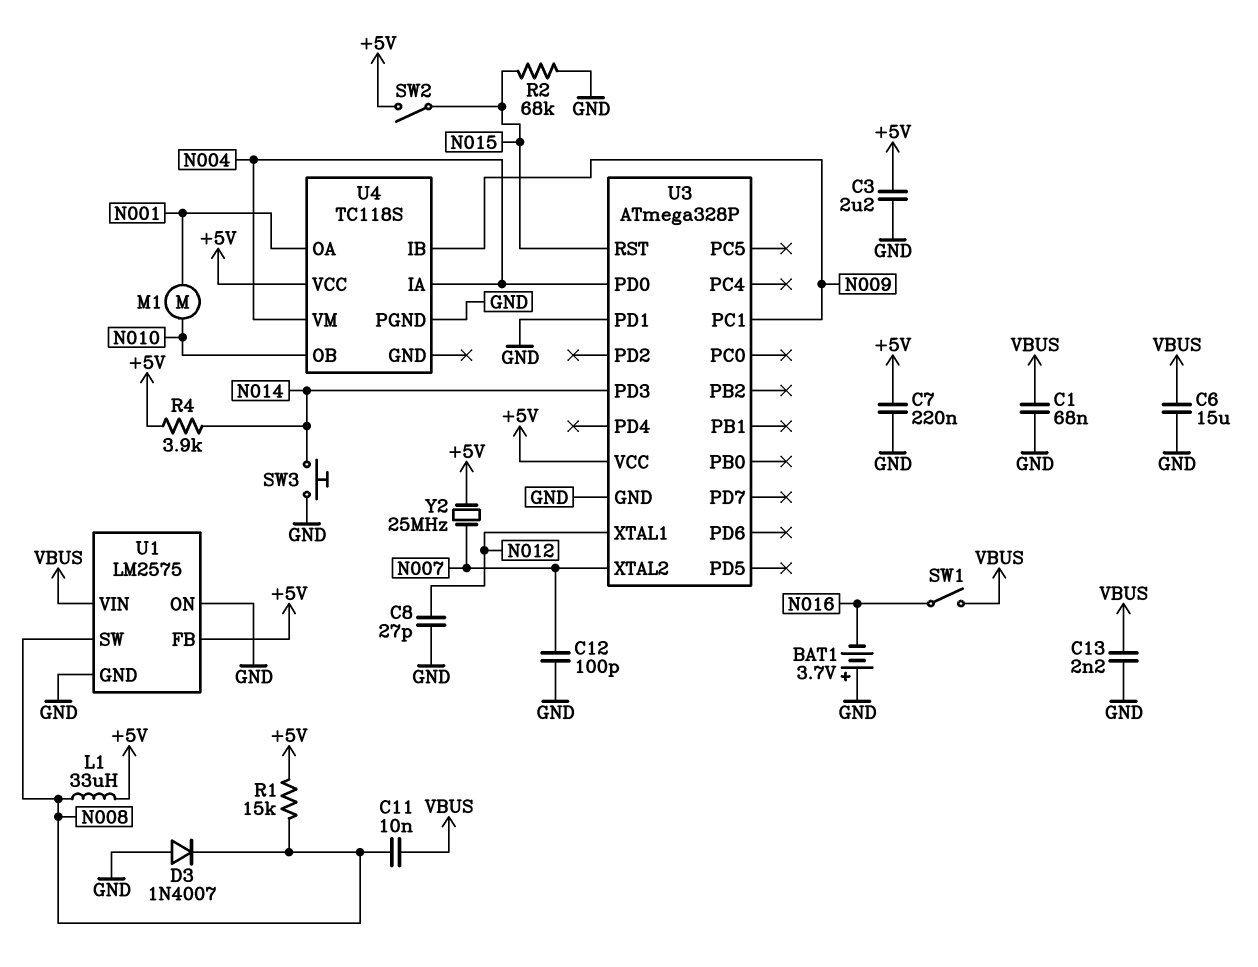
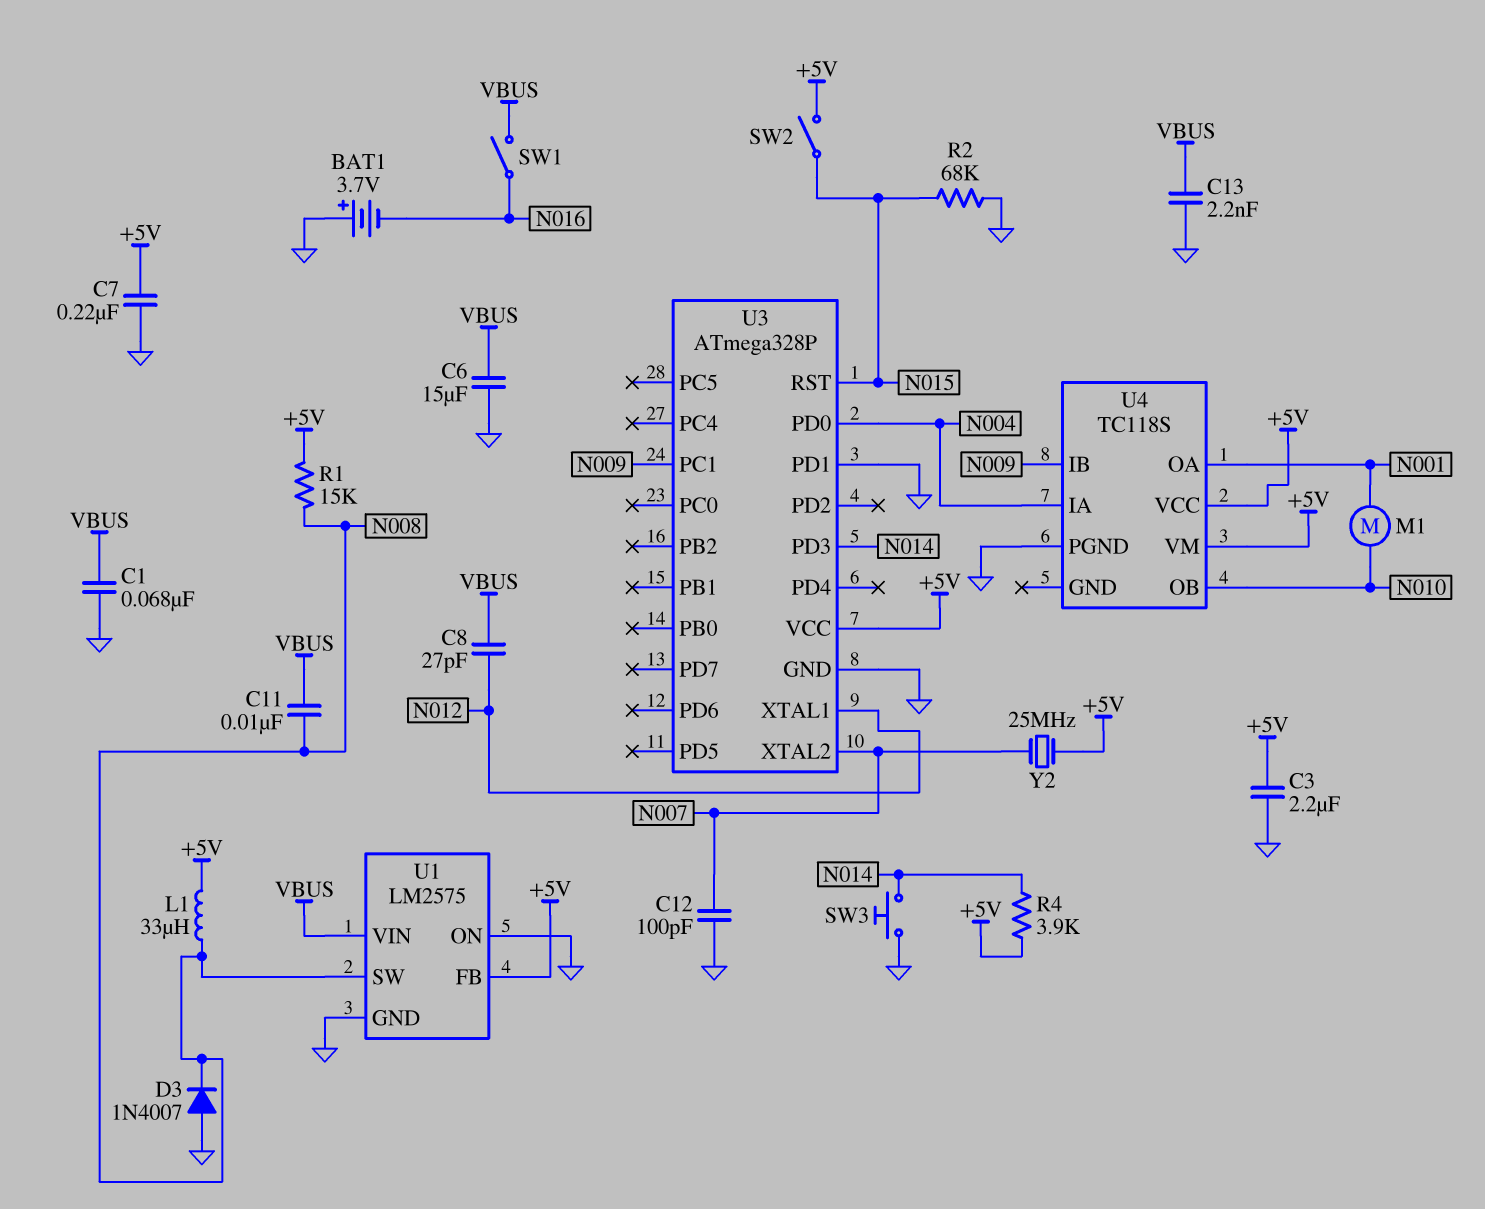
C8: 27pF (GND, N012) -> 27pF (N012, VBUS)
U4 pin VM: N004 -> +5V

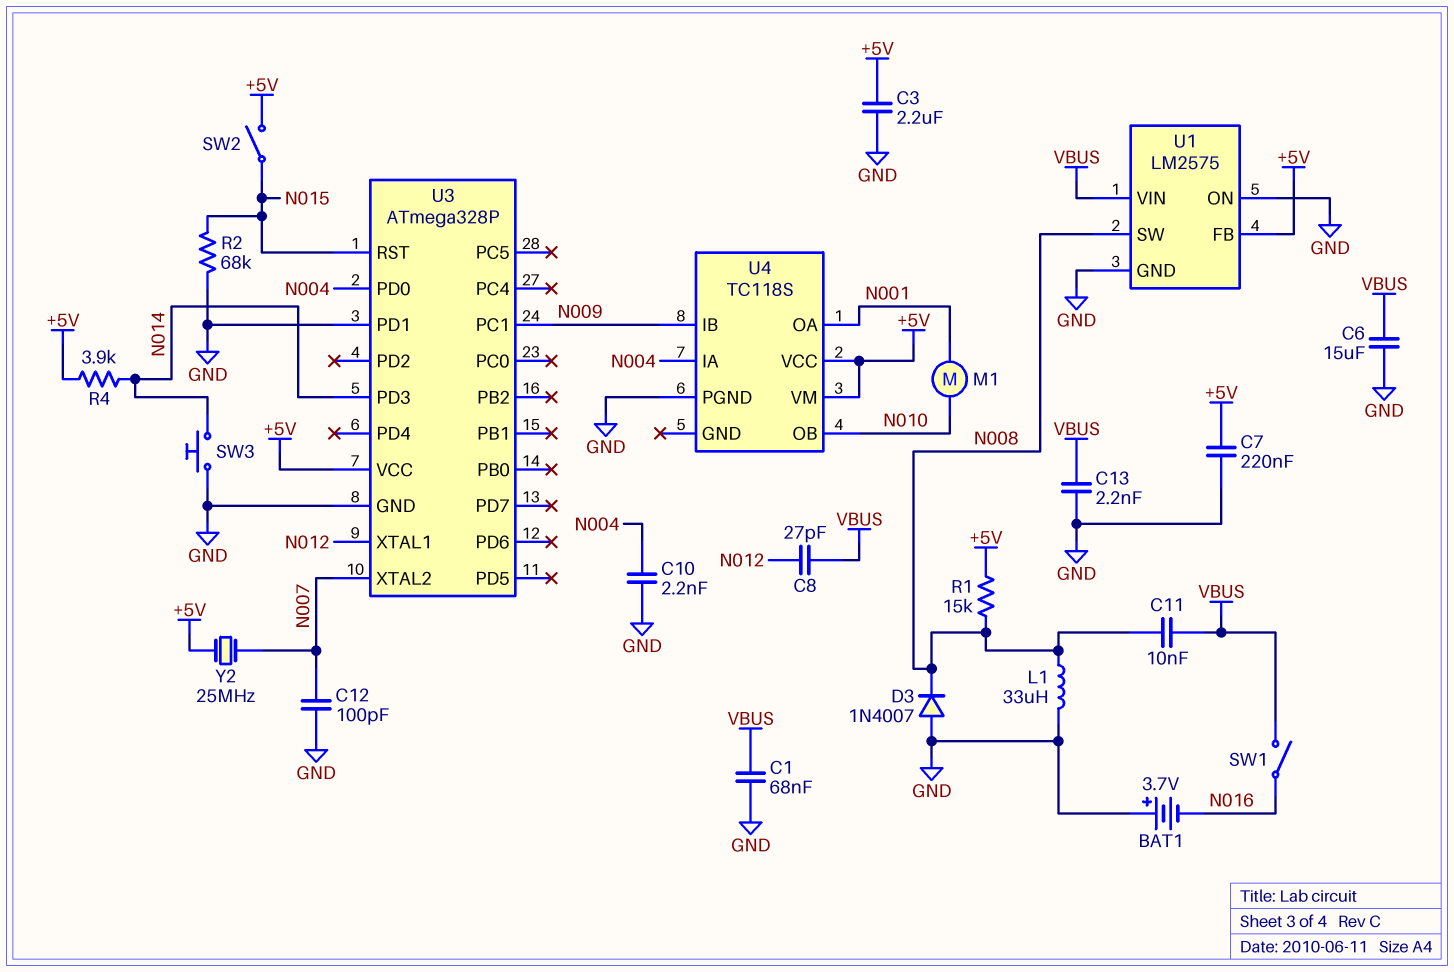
C10: none -> 2.2nF (GND, N004)
L1: 33uH (+5V, N008) -> 33uH (GND, N008)

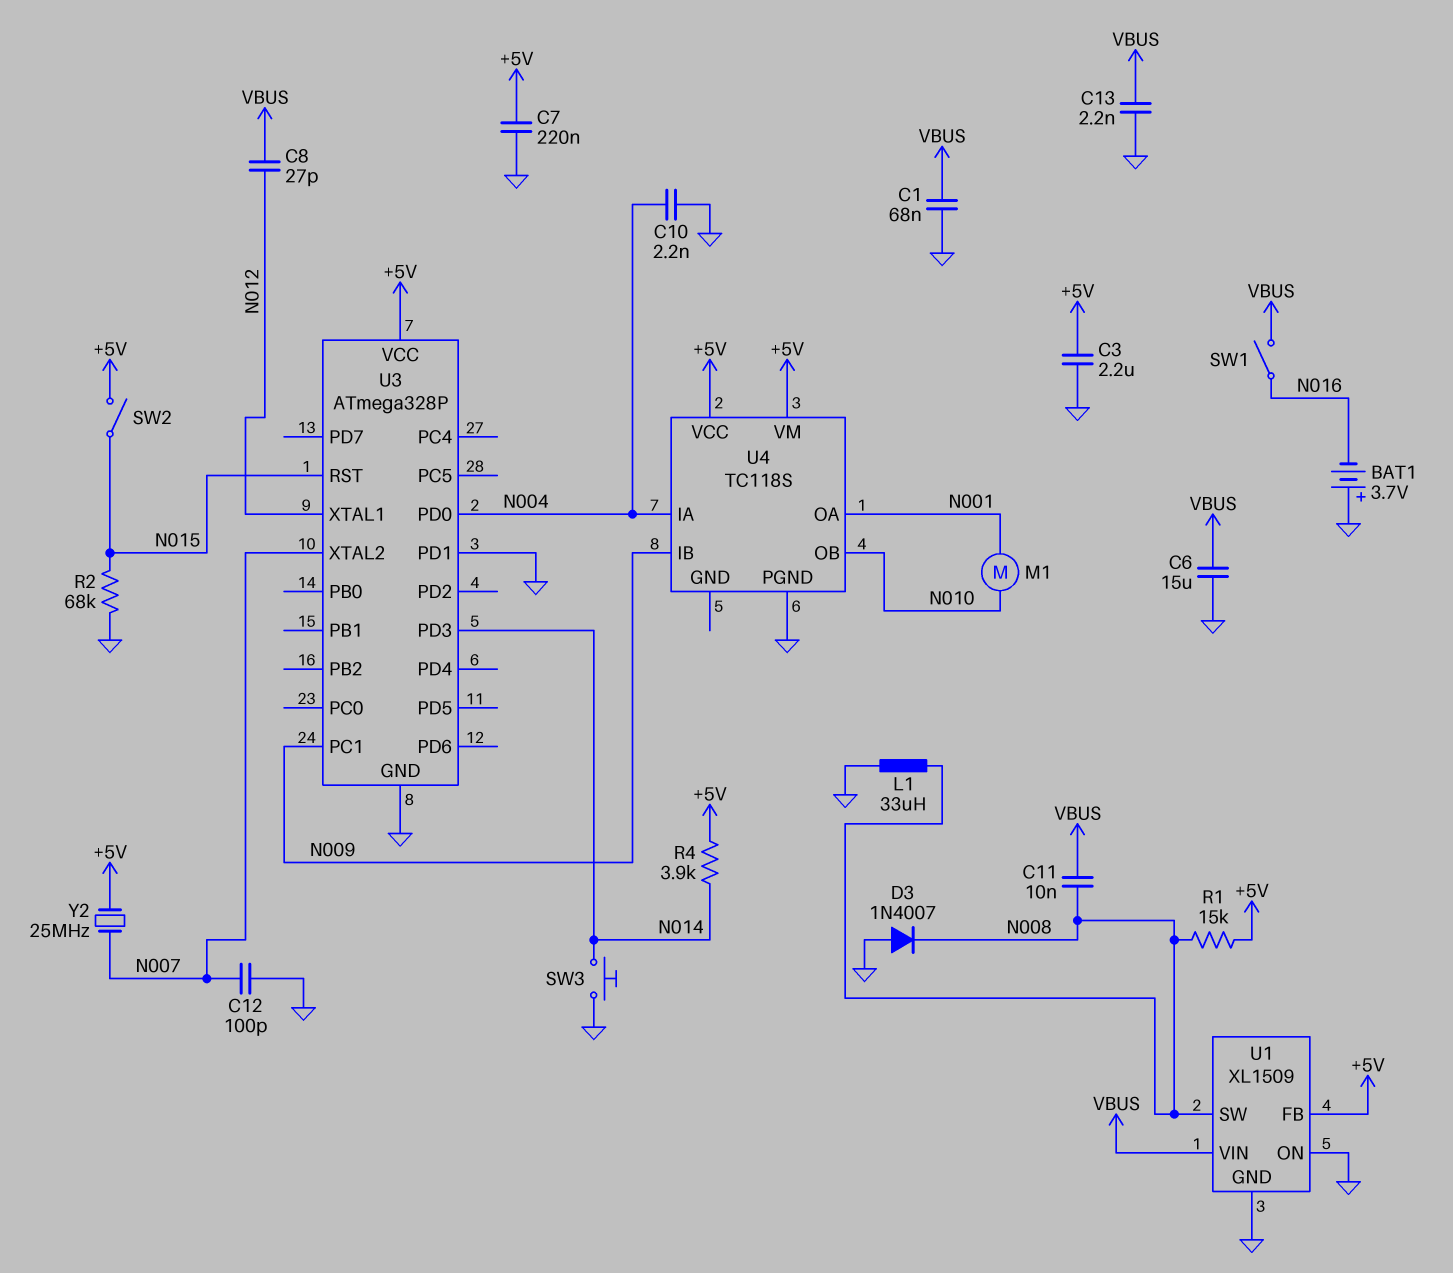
U1: LM2575 -> XL1509

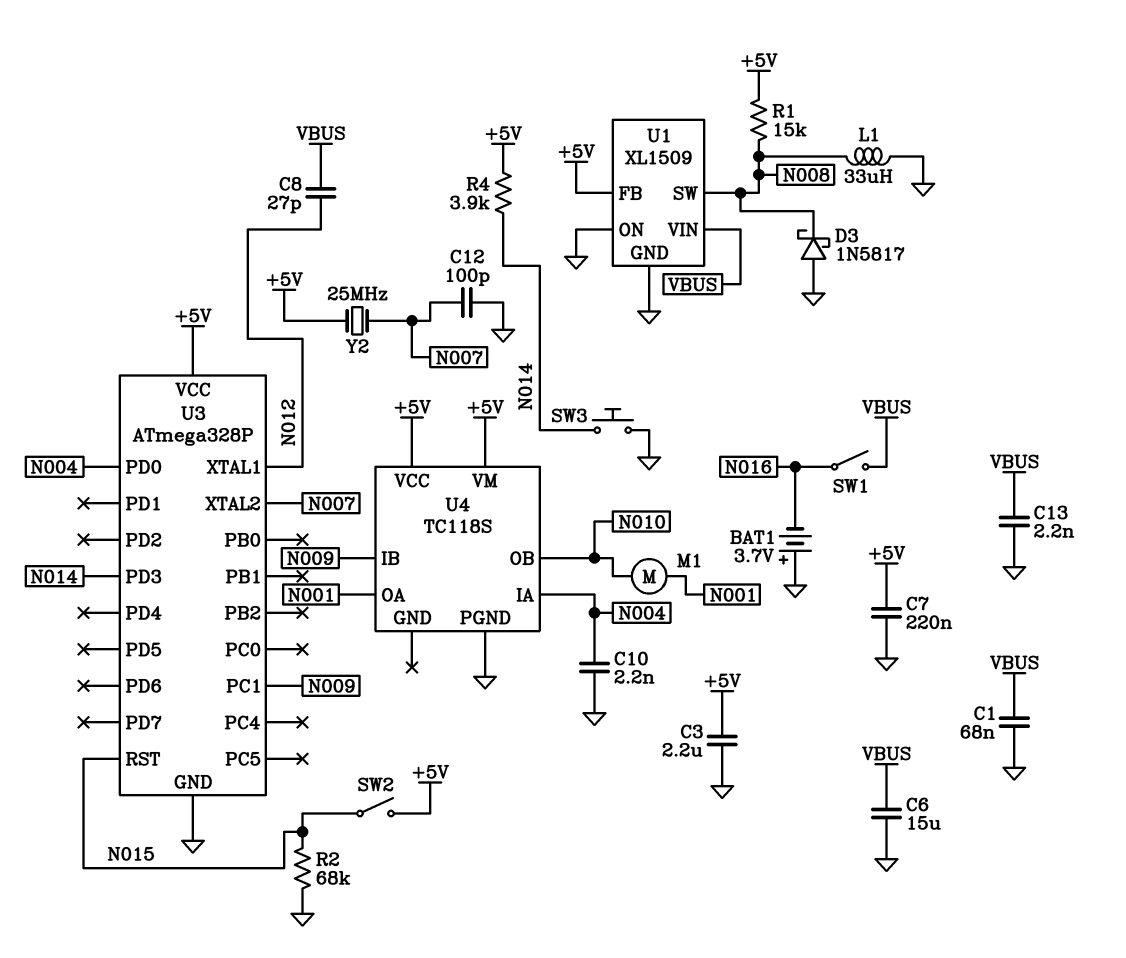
C11: 10nF (N008, VBUS) -> none
D3: diode 1N4007 (A GND, K N008) -> schottky 1N5817 (A GND, K N008)
U3 pin PD1: GND -> none

